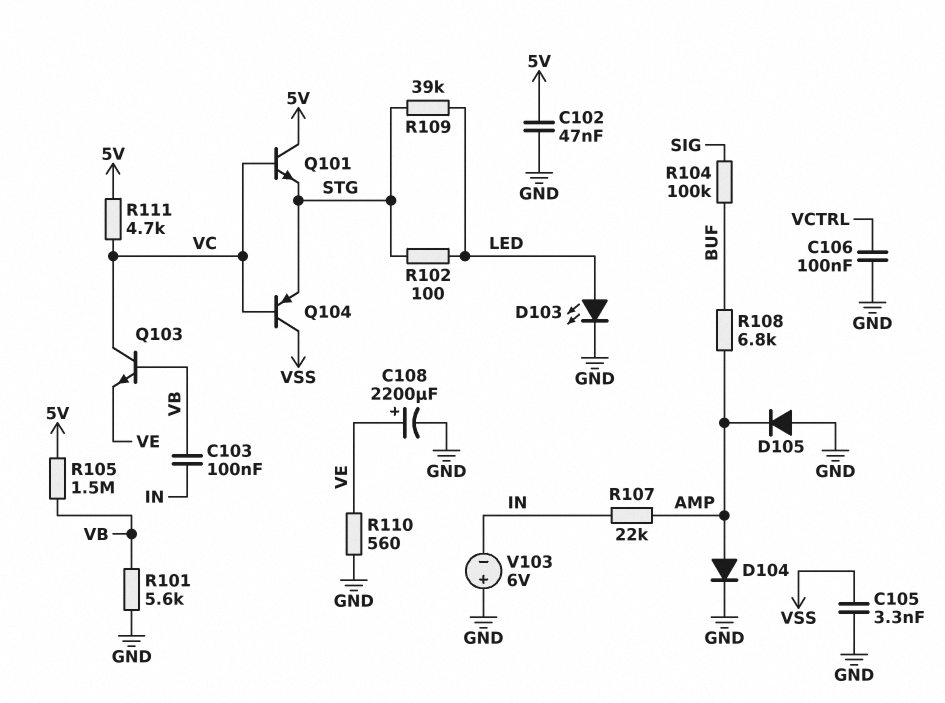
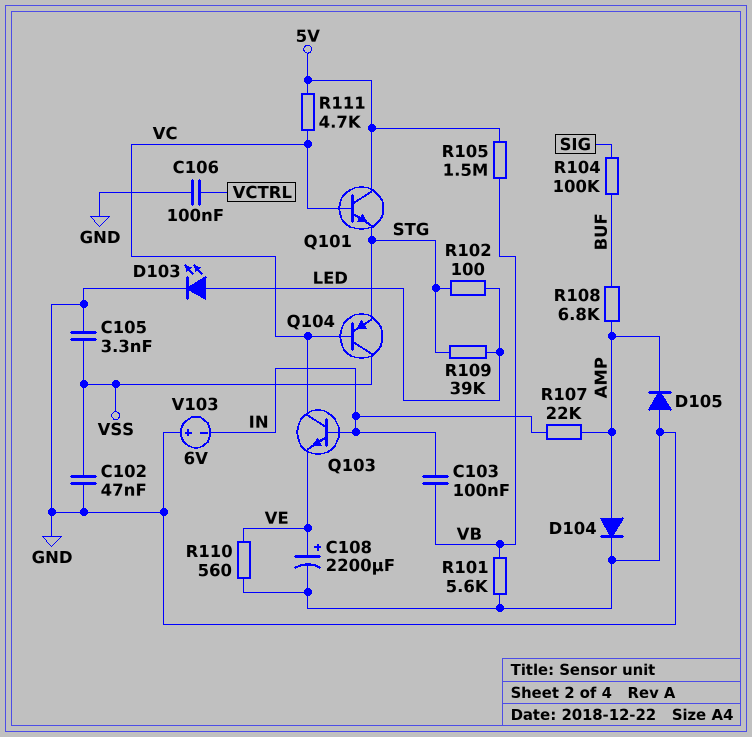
C102: 47nF (5V, GND) -> 47nF (GND, VSS)
Q103: NPN (B VB, C VC, E VE) -> NPN (B IN, C VC, E VE)

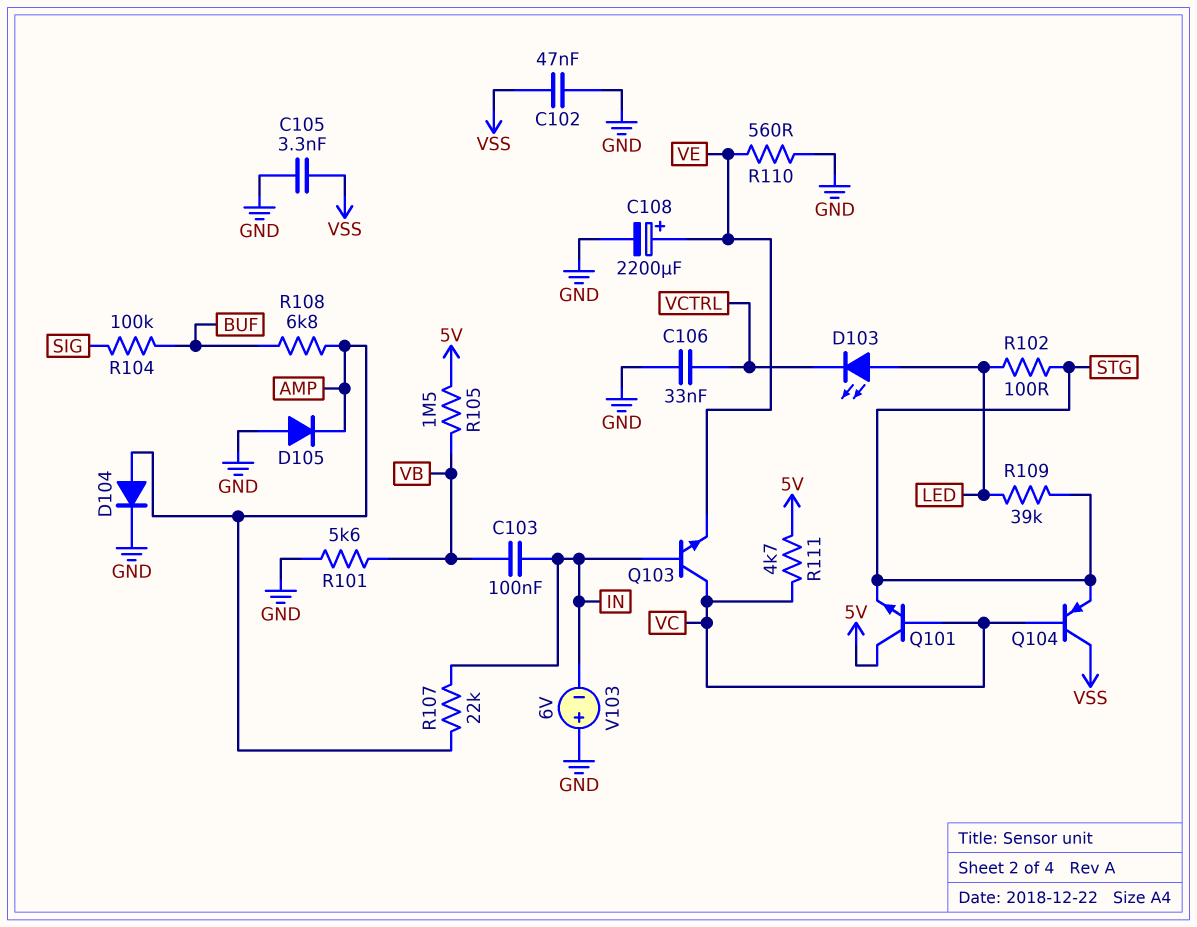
C106: 100nF (GND, VCTRL) -> 33nF (GND, VCTRL)
D103: LED (A LED, K GND) -> LED (A LED, K VCTRL)

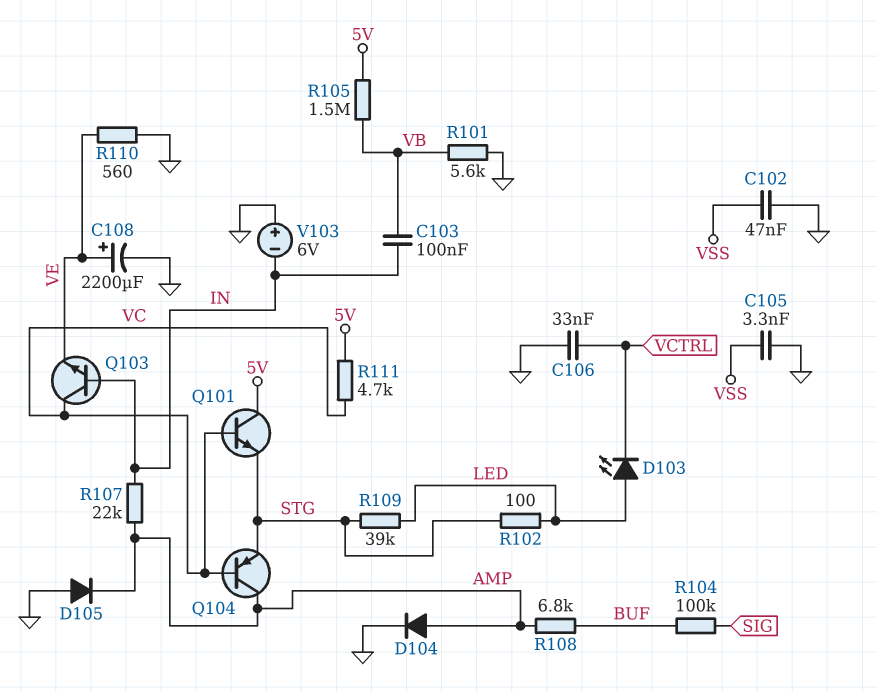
Q104: PNP (B VC, C VSS, E STG) -> PNP (B VC, C AMP, E STG)

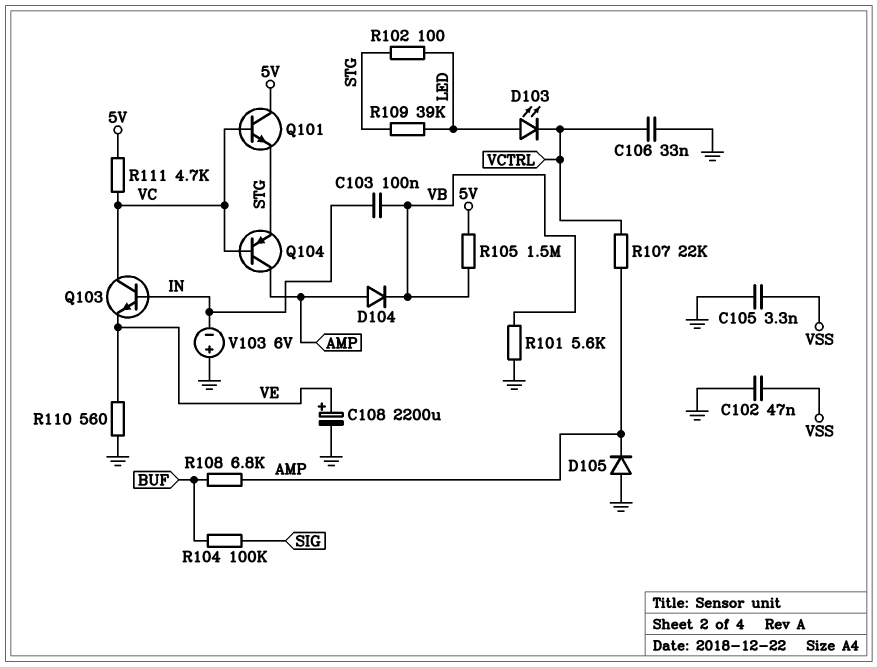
D104: diode (A AMP, K GND) -> diode (A AMP, K VB)
R107: 22k (AMP, IN) -> 22k (AMP, VCTRL)

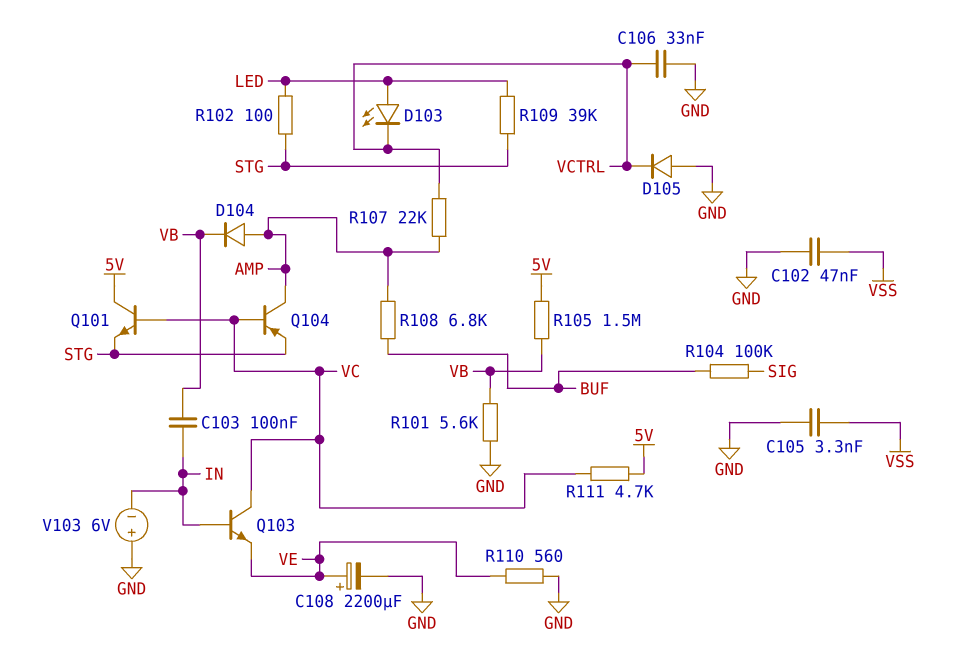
D105: diode (A GND, K AMP) -> diode (A GND, K VCTRL)

